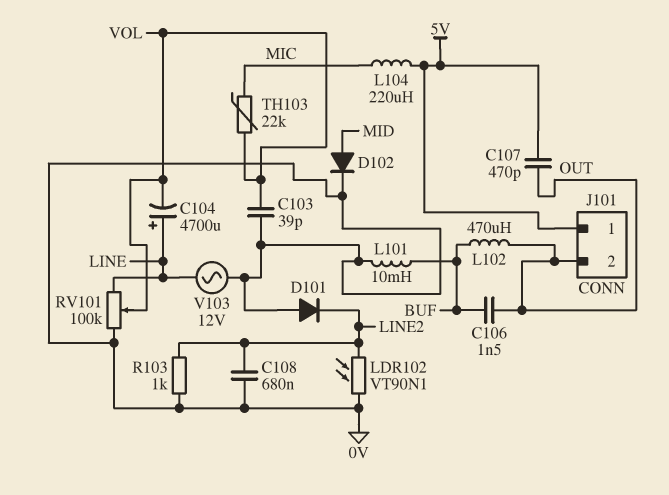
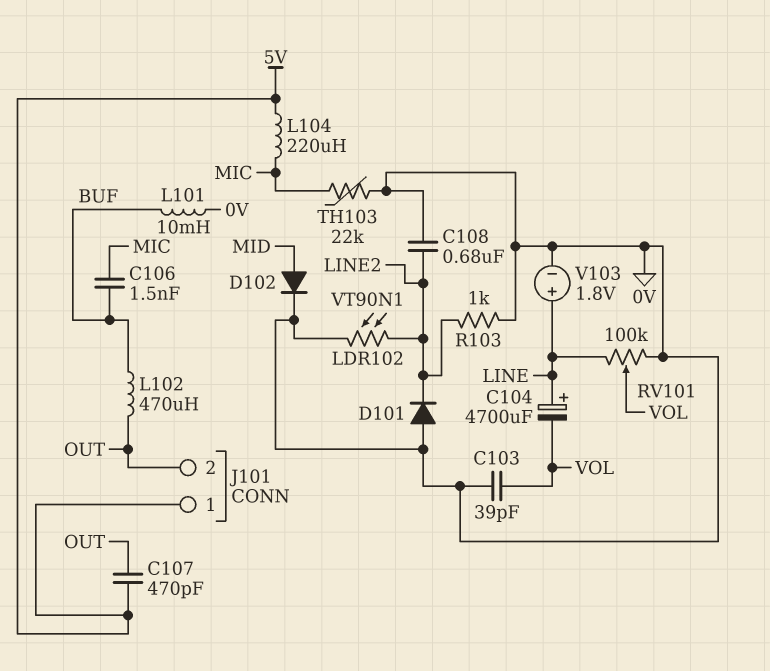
C106: 1.5nF (BUF, OUT) -> 1.5nF (BUF, MIC)
TH103: 22k (MIC, VOL) -> 22k (0V, MIC)
V103: AC 12V (0V, LINE) -> 1.8V (plus LINE, minus 0V)

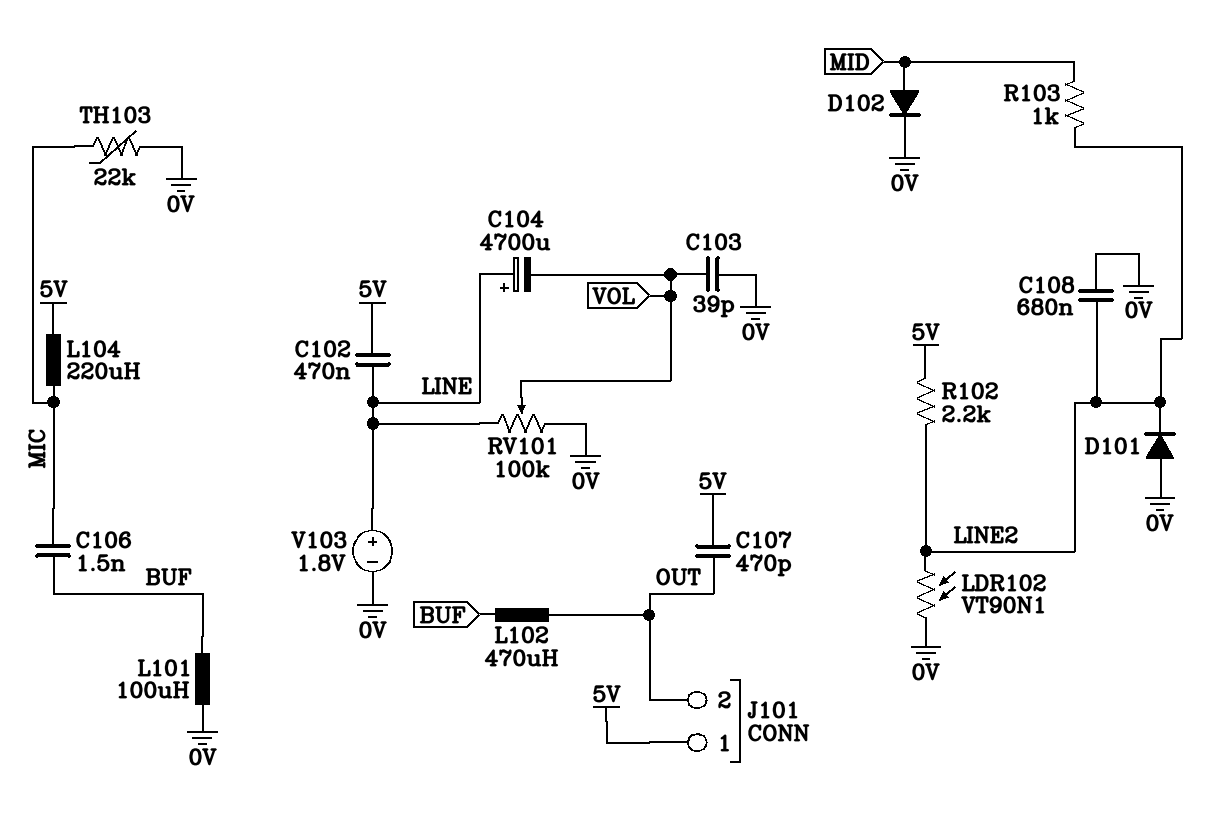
C102: none -> 470nF (5V, LINE)
L101: 10mH (0V, BUF) -> 100uH (0V, BUF)
R102: none -> 2.2k (5V, LINE2)
R103: 1k (0V, LINE2) -> 1k (LINE2, MID)

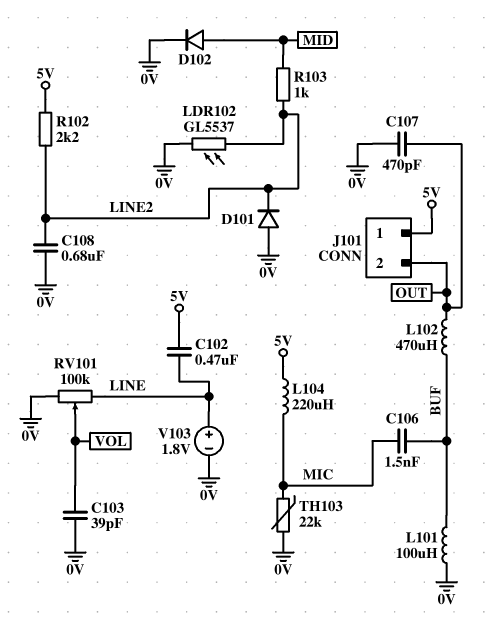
C104: 4700uF (plus LINE, minus VOL) -> none
C107: 470pF (5V, OUT) -> 470pF (0V, OUT)
LDR102: VT90N1 (0V, LINE2) -> GL5537 (0V, LINE2)

